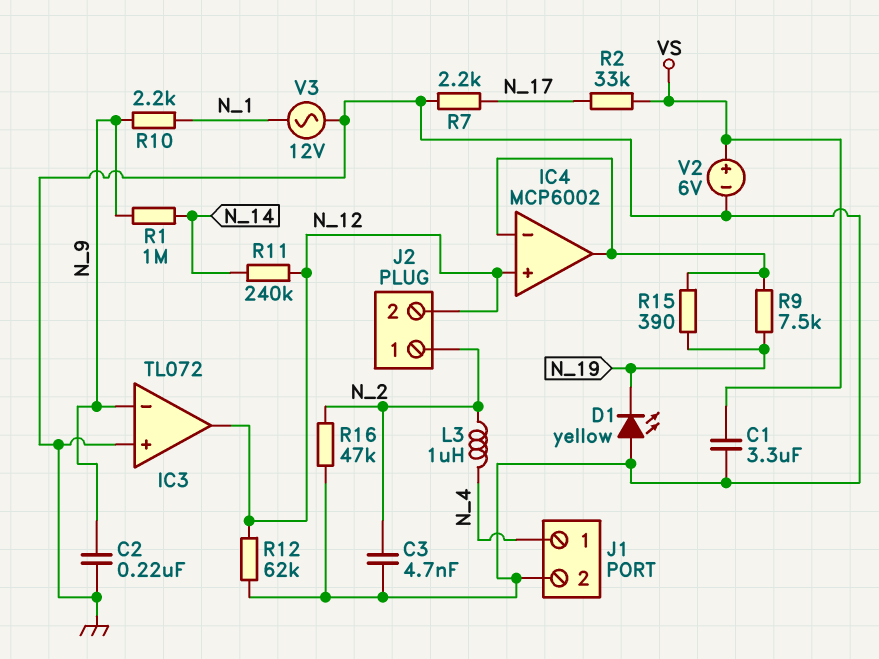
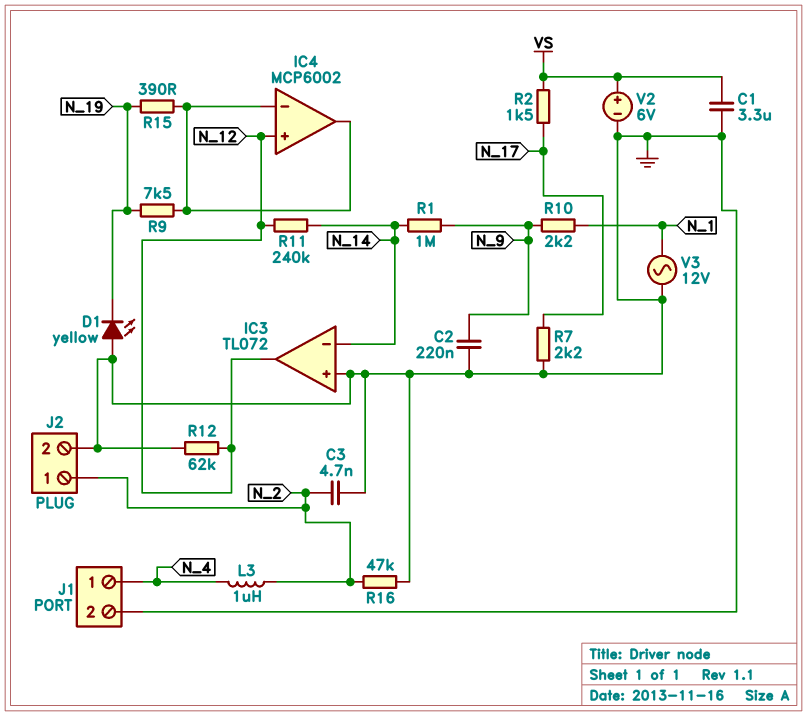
IC3 pin in-: N_9 -> N_14
J2 pin 2: N_12 -> GND
R2: 33k (N_17, VS) -> 1.5k (N_17, VS)

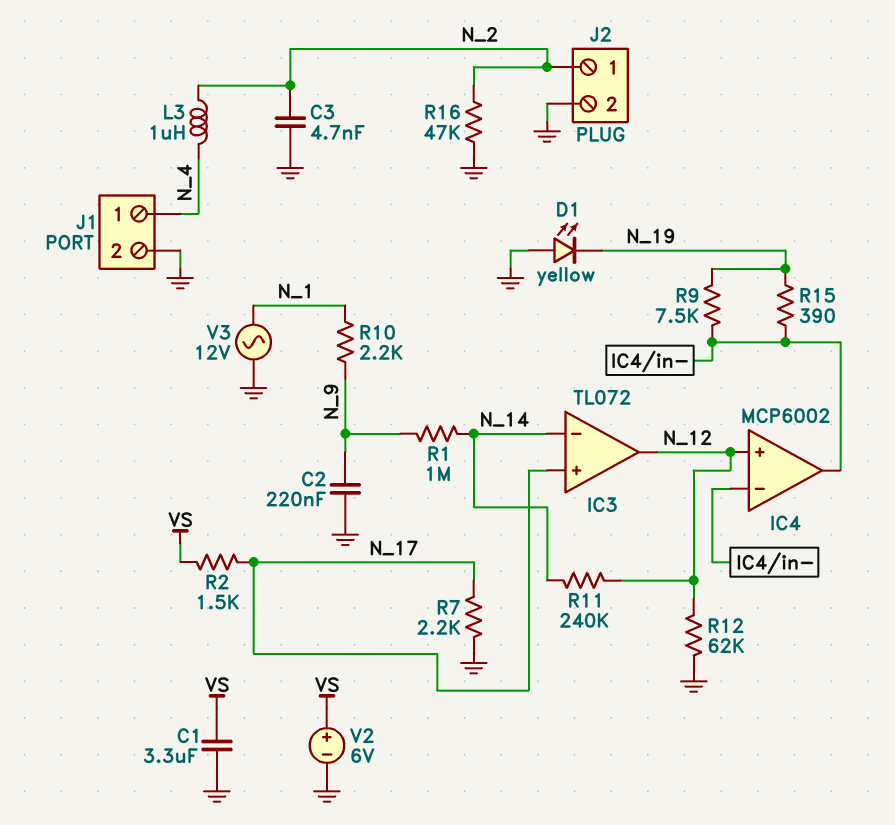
IC3 pin in+: GND -> N_17

